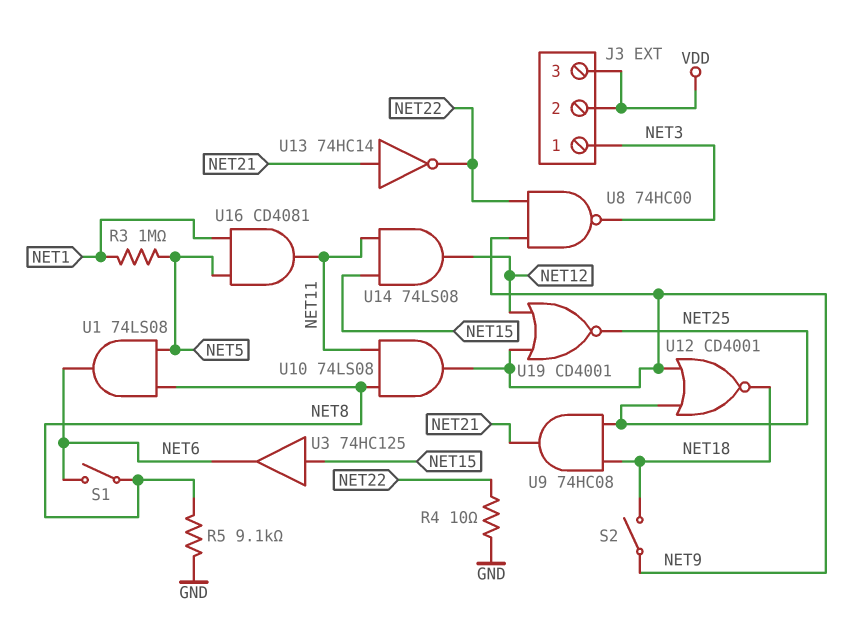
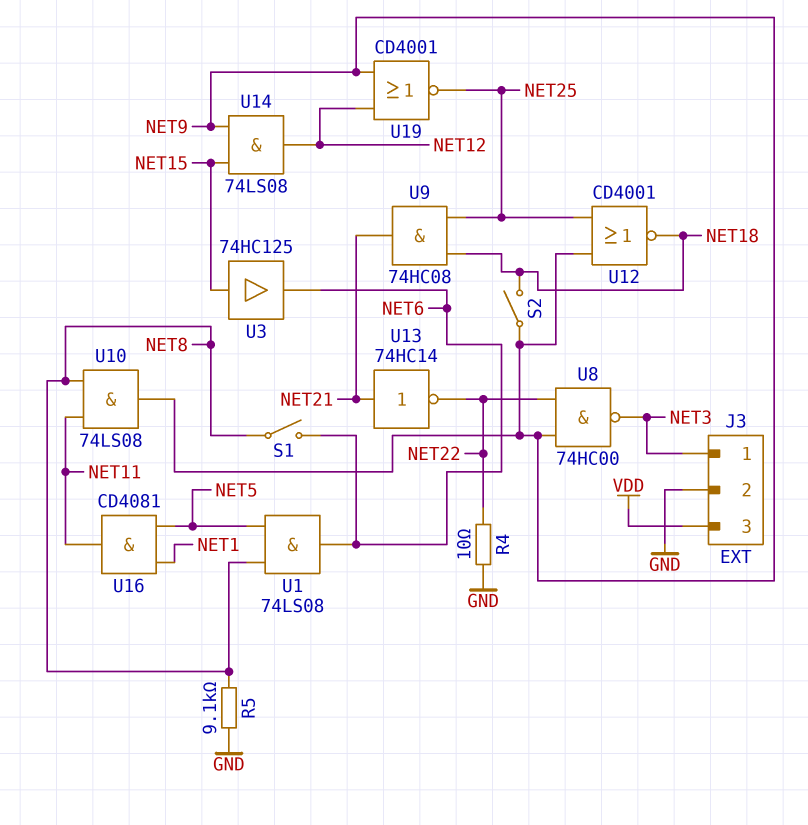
J3 pin 2: VDD -> GND
R3: 1M (NET1, NET5) -> none
U14: AND 74LS08 (in NET11, in NET15, out NET12) -> AND 74LS08 (in NET9, in NET15, out NET12)

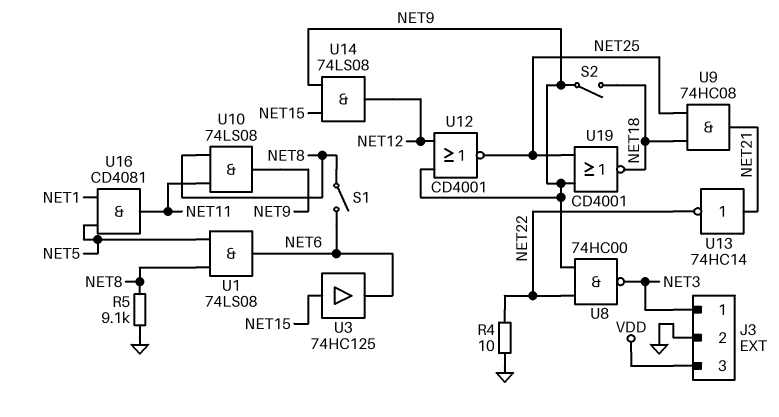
U12: NOR CD4001 (in NET9, in NET25, out NET18) -> NOR CD4001 (in NET9, in NET12, out NET25)
U19: NOR CD4001 (in NET9, in NET12, out NET25) -> NOR CD4001 (in NET9, in NET25, out NET18)

